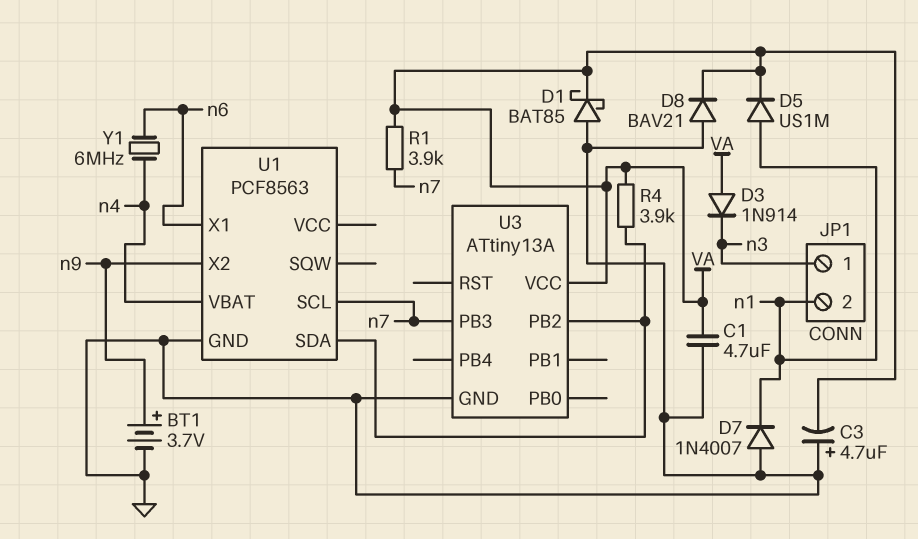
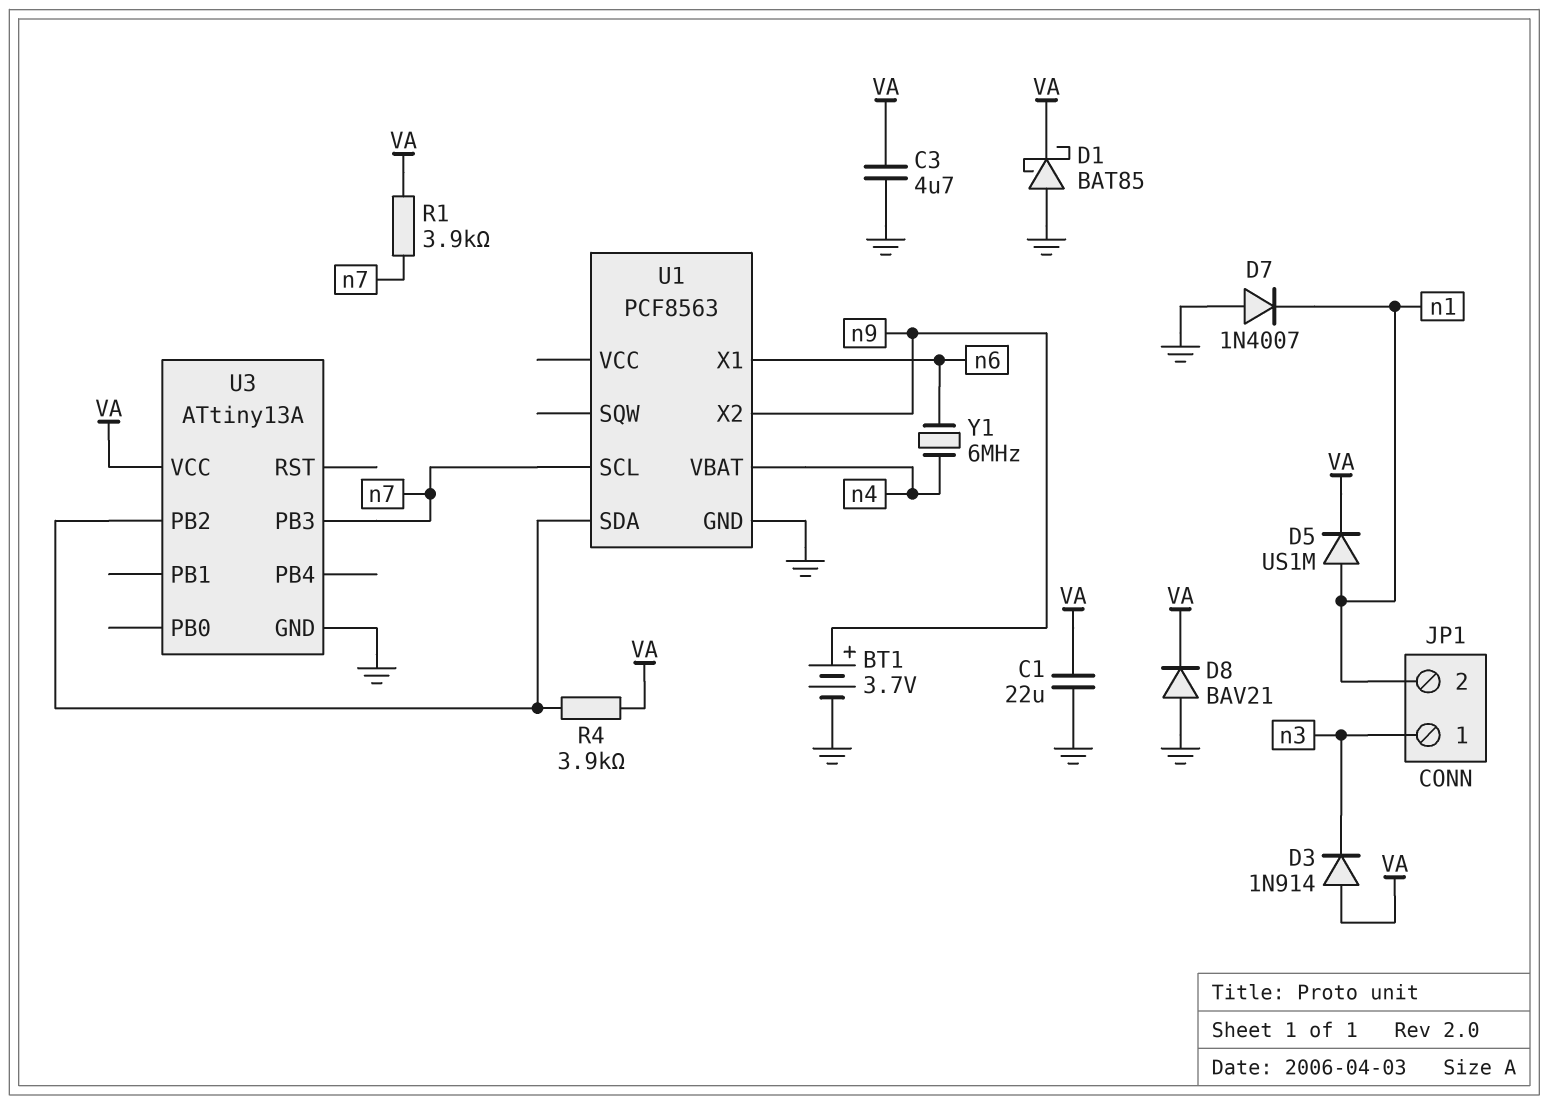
C1: 4.7uF (GND, VA) -> 22uF (GND, VA)
C3: 4.7uF (plus GND, minus VA) -> 4.7uF (GND, VA)

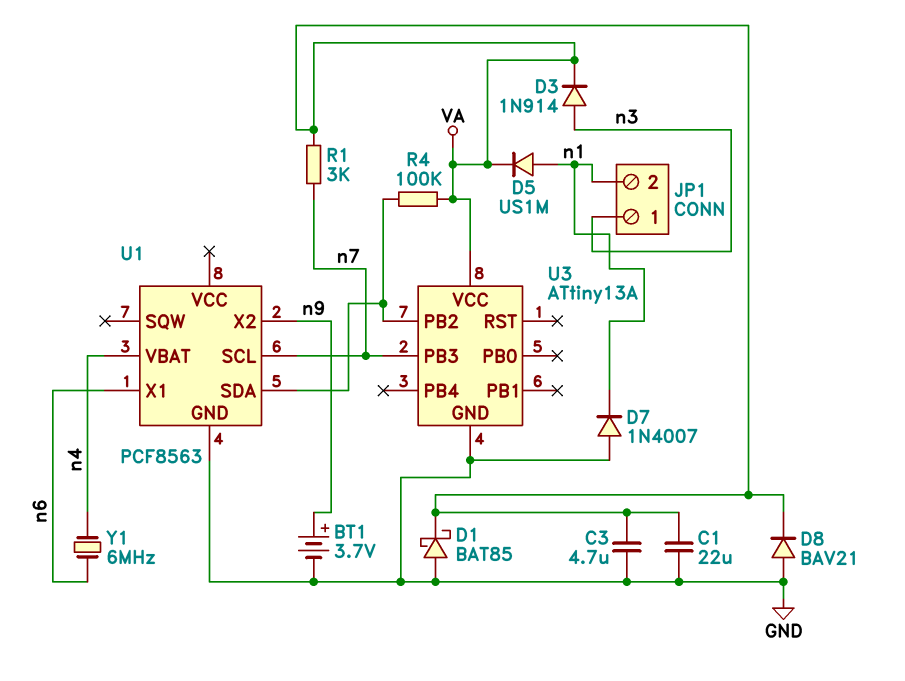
D3: diode 1N914 (A VA, K n3) -> diode 1N914 (A n3, K VA)
R1: 3.9k (VA, n7) -> 3k (VA, n7)
R4: 3.9k (U1/SDA, VA) -> 100k (U1/SDA, VA)

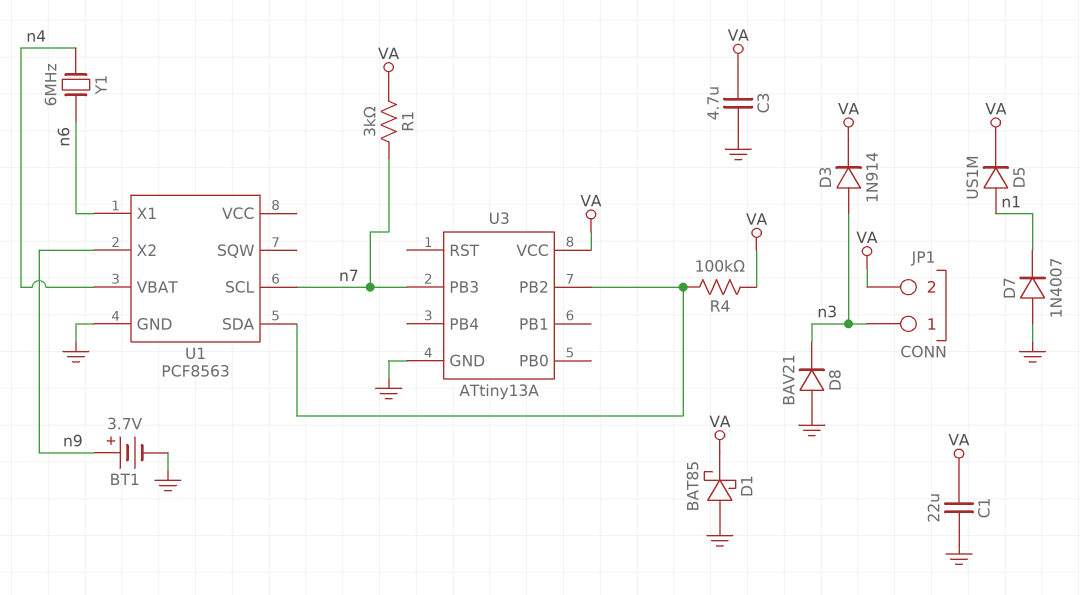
D8: diode BAV21 (A GND, K VA) -> diode BAV21 (A GND, K n3)
JP1 pin 2: n1 -> VA

